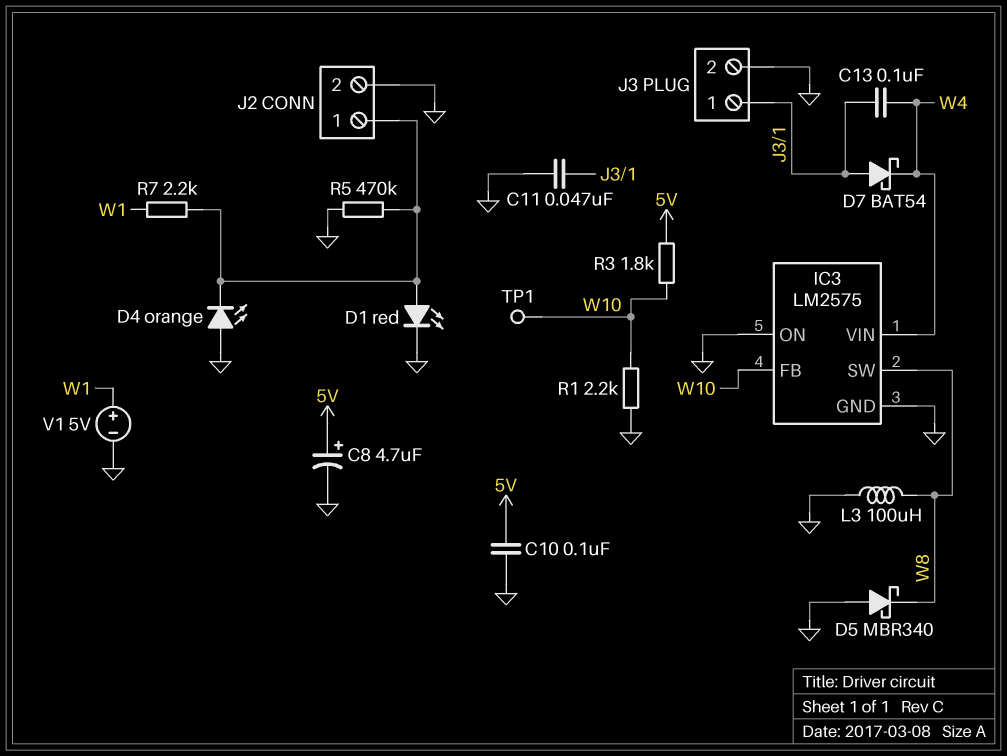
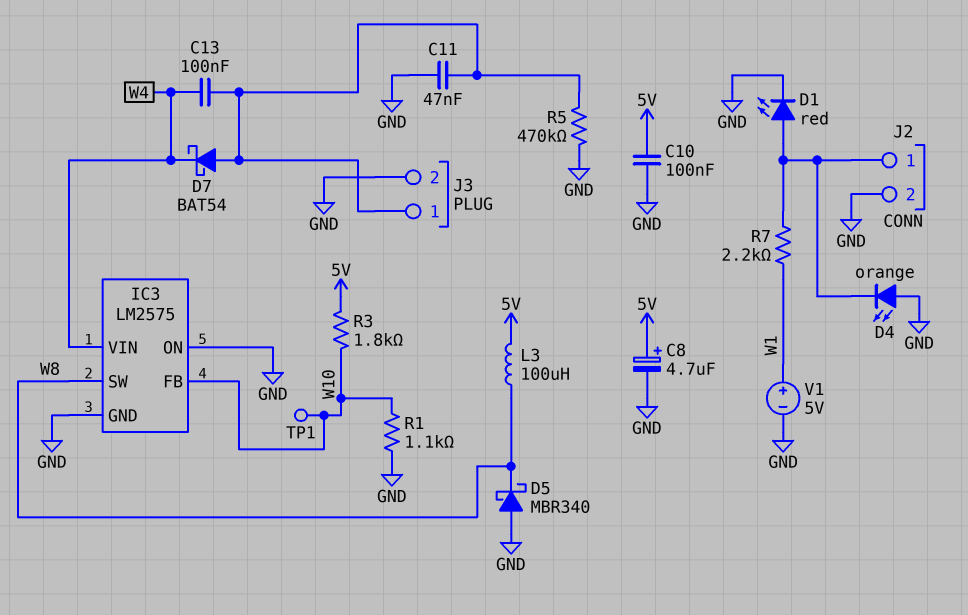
L3: 100uH (GND, W8) -> 100uH (5V, W8)
R1: 2.2k (GND, W10) -> 1.1k (GND, W10)
R5: 470k (GND, J2/1) -> 470k (GND, J3/1)

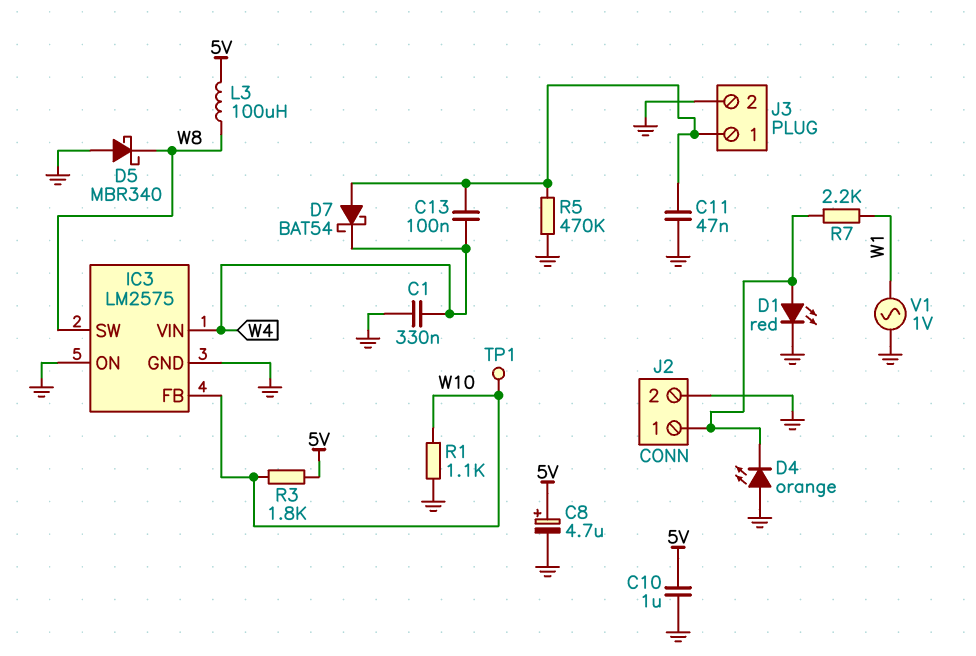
C1: none -> 330nF (GND, W4)
C10: 100nF (5V, GND) -> 1uF (5V, GND)
V1: 5V (plus W1, minus GND) -> AC 1V (GND, W1)

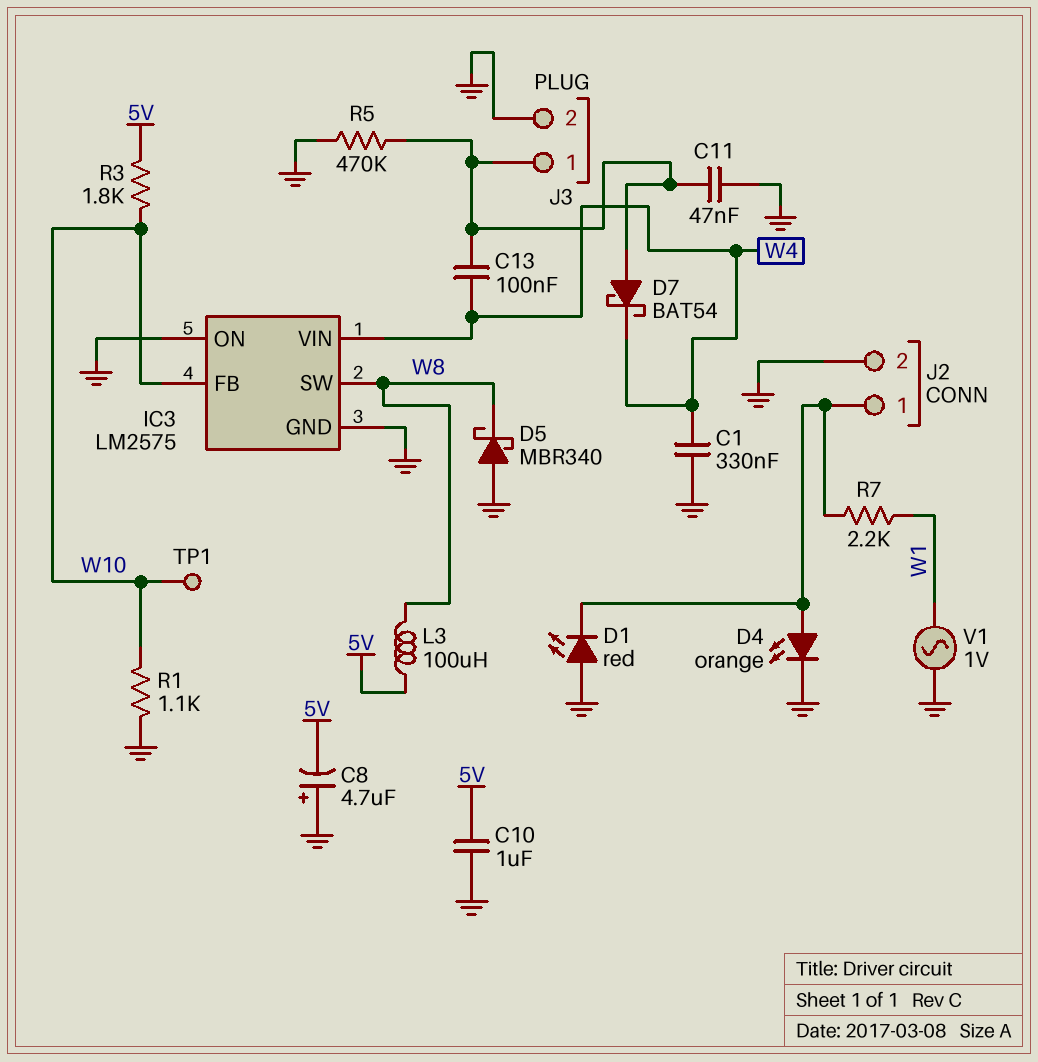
C8: 4.7uF (plus 5V, minus GND) -> 4.7uF (plus GND, minus 5V)
D1: LED red (A J2/1, K GND) -> LED red (A GND, K J2/1)
D4: LED orange (A GND, K J2/1) -> LED orange (A J2/1, K GND)

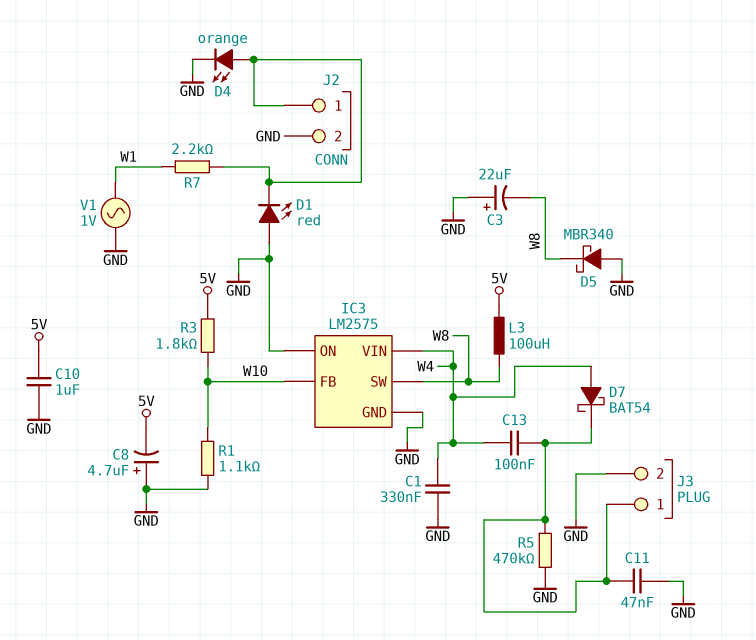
C3: none -> 22uF (plus GND, minus W8)
D7: schottky BAT54 (A J3/1, K W4) -> schottky BAT54 (A W4, K J3/1)
TP1: test point (W10) -> none

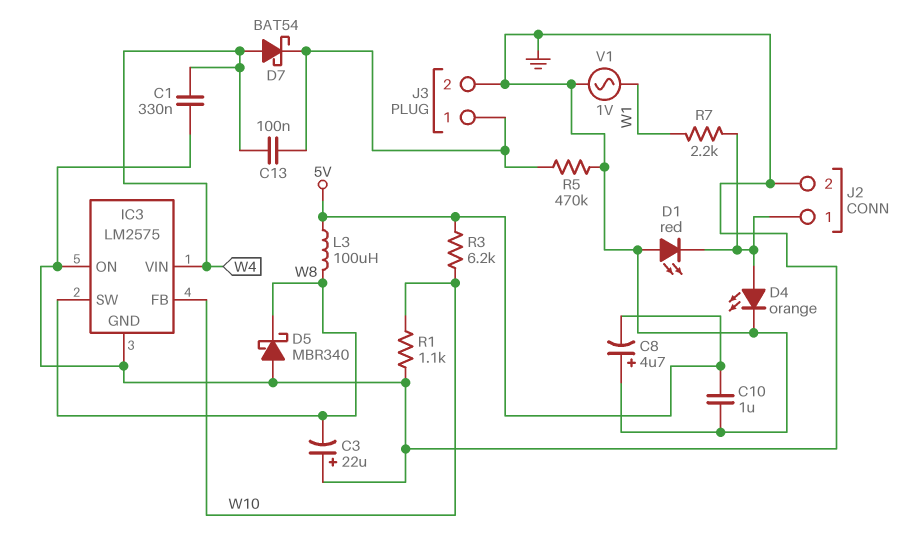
C11: 47nF (GND, J3/1) -> none
R3: 1.8k (5V, W10) -> 6.2k (5V, W10)

